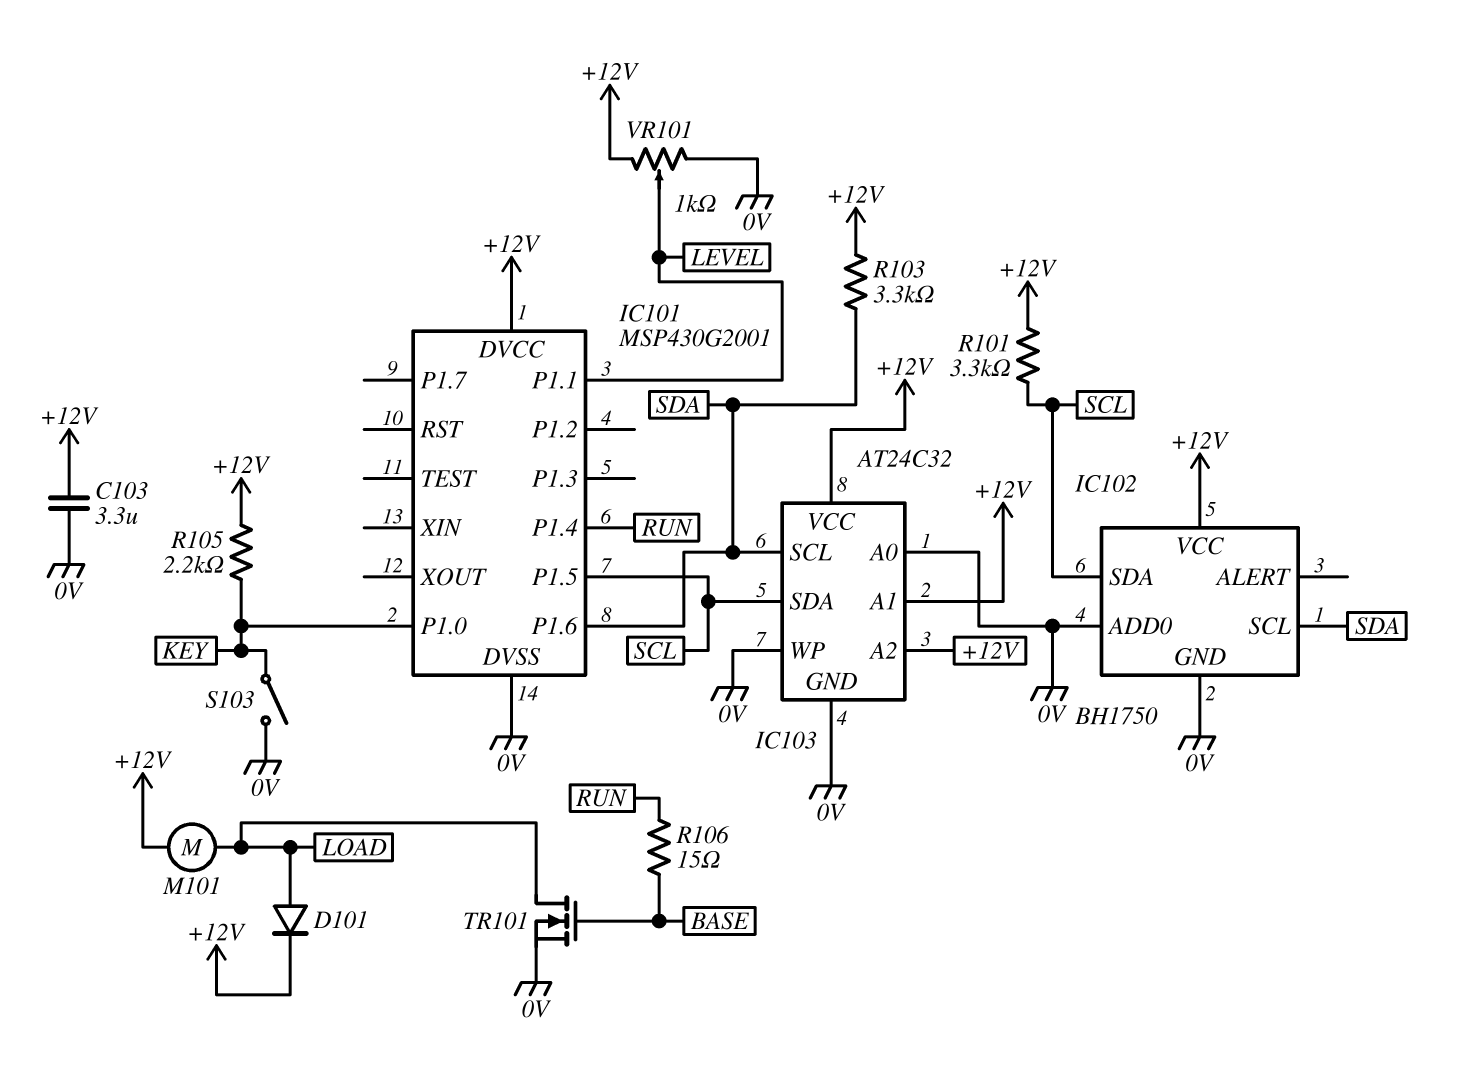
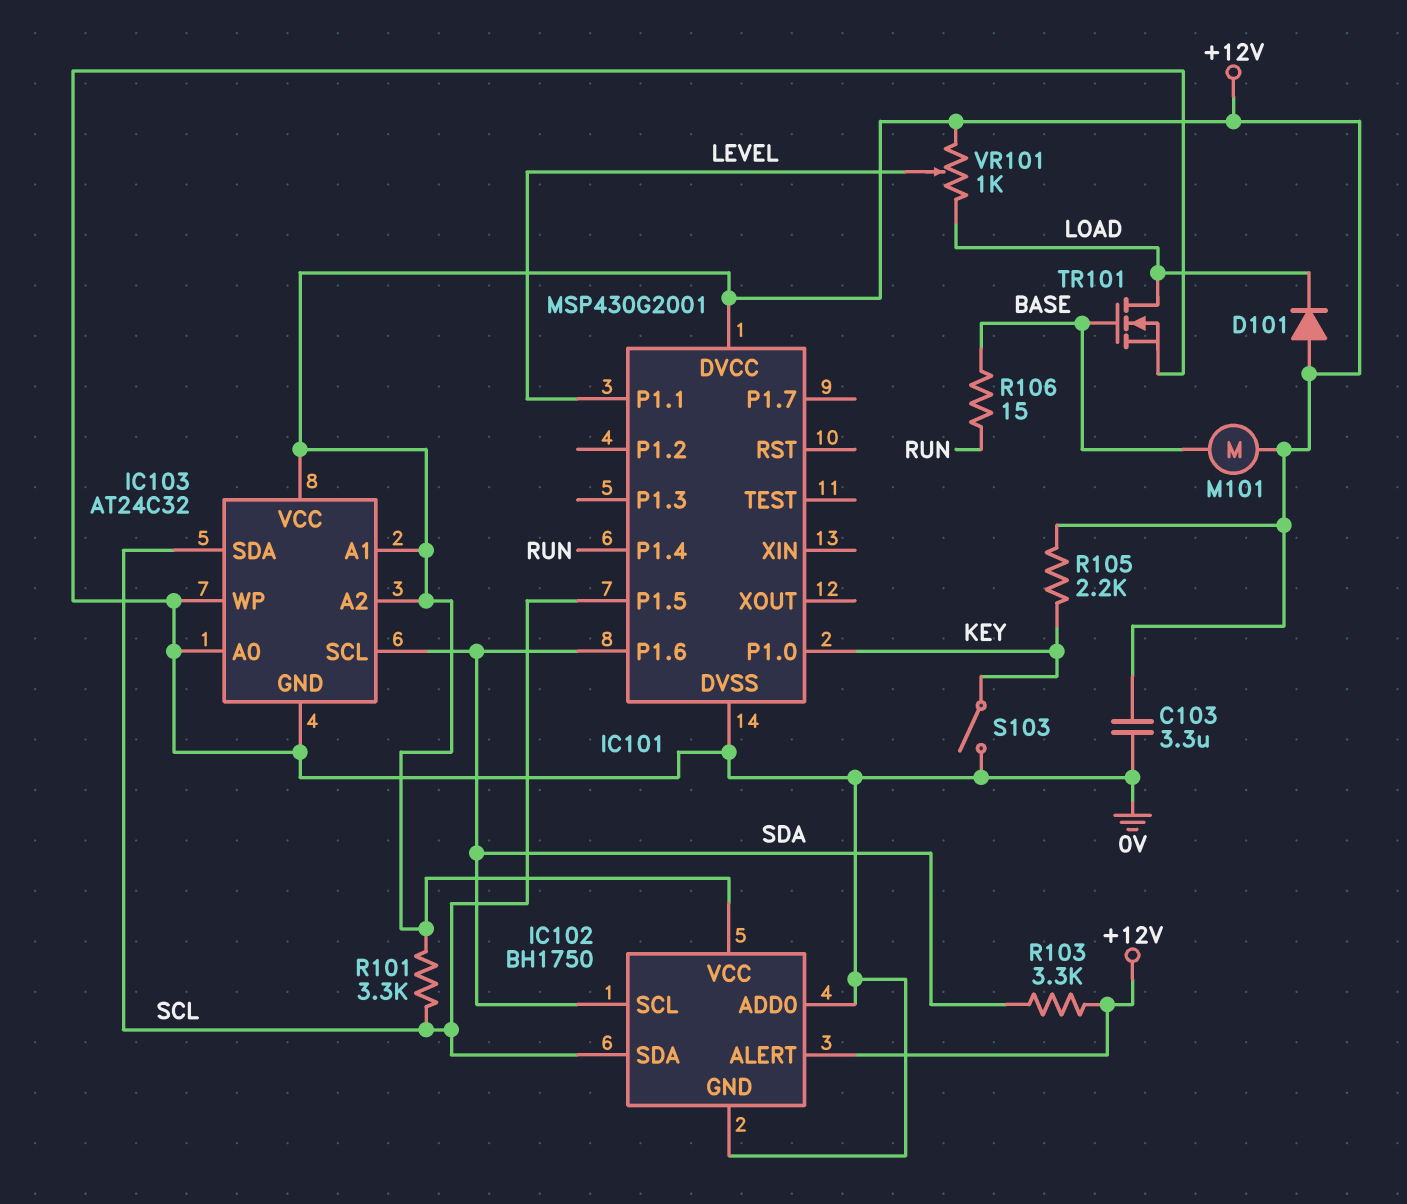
D101: diode (A LOAD, K +12V) -> diode (A +12V, K LOAD)
IC102 pin ALERT: none -> +12V
M101: motor (+12V, LOAD) -> motor (+12V, BASE)
VR101: 1k (+12V, 0V, wiper LEVEL) -> 1k (+12V, LOAD, wiper LEVEL)

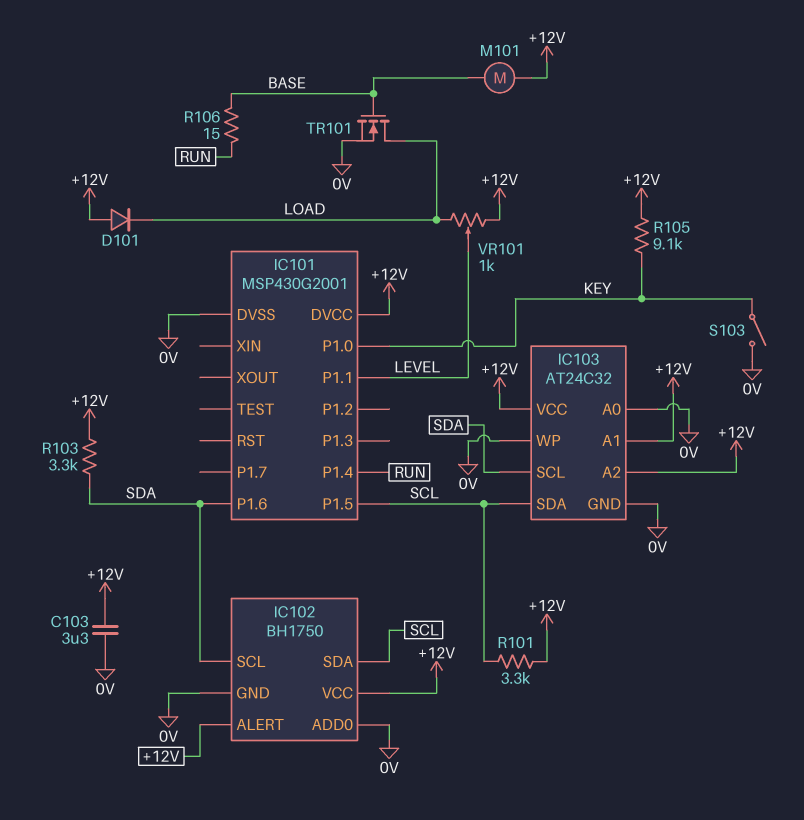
R105: 2.2k (+12V, KEY) -> 9.1k (+12V, KEY)

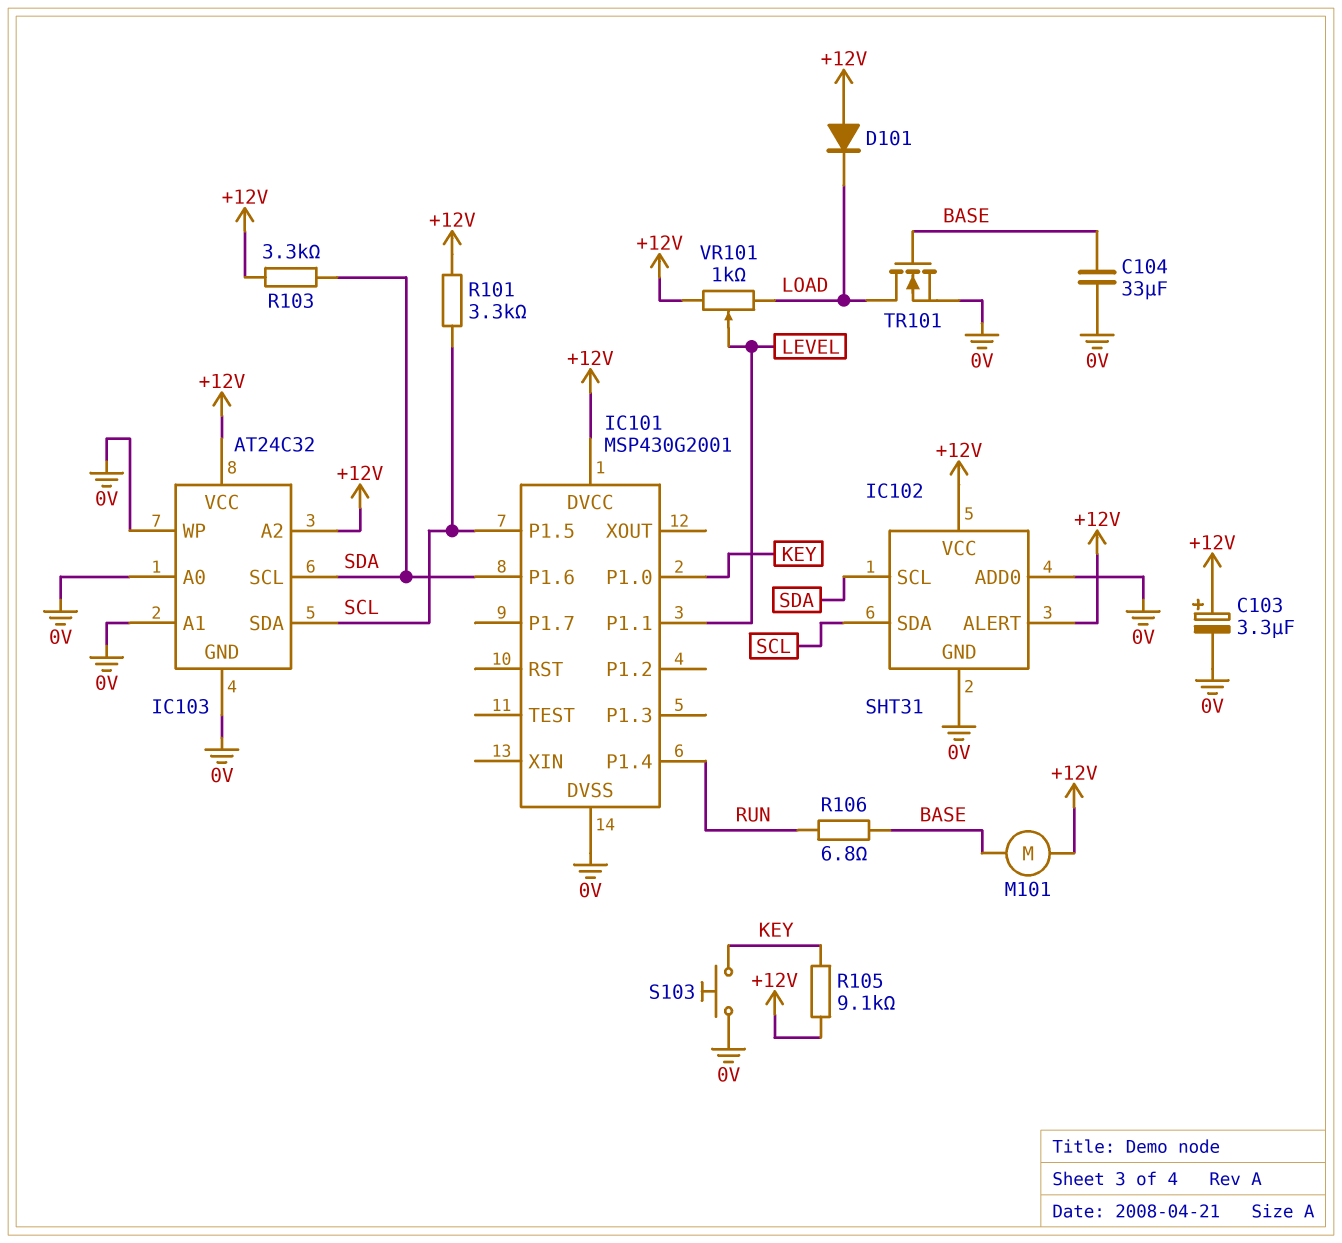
C103: 3.3uF (+12V, 0V) -> 3.3uF (plus +12V, minus 0V)
C104: none -> 33uF (0V, BASE)
IC102: BH1750 -> SHT31
IC103 pin A1: +12V -> 0V
R106: 15 (BASE, RUN) -> 6.8 (BASE, RUN)
S103: switch (0V, KEY) -> button (0V, KEY)

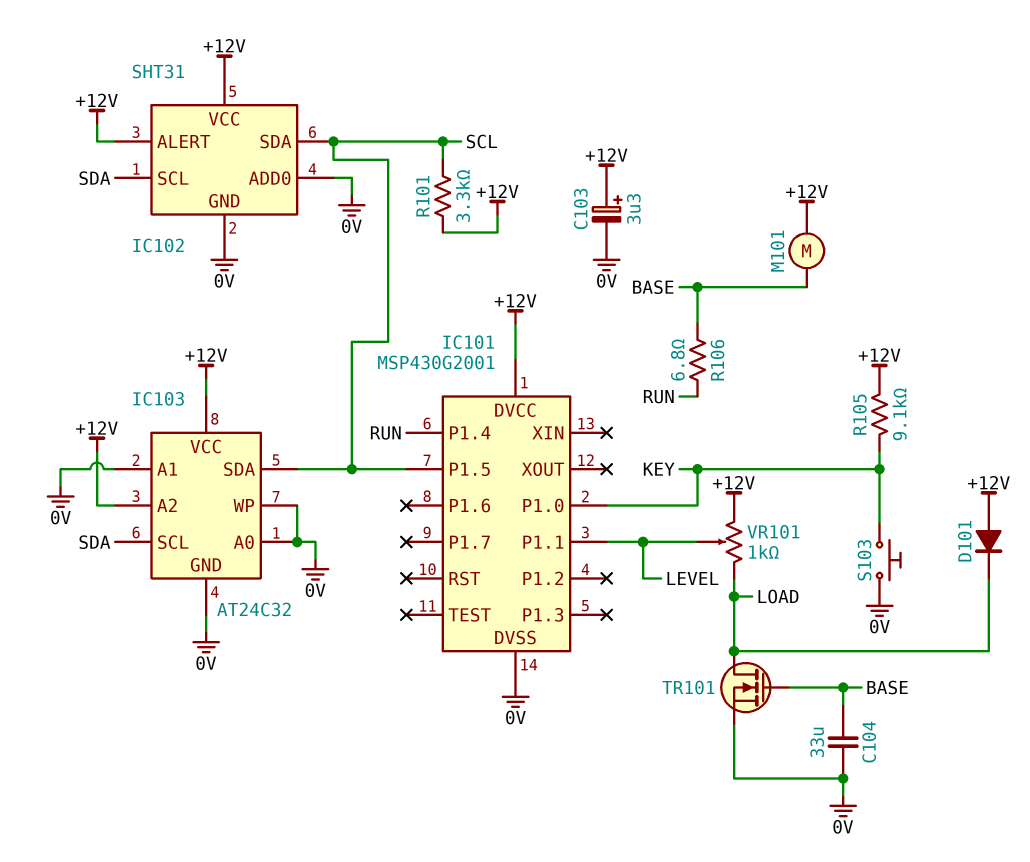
IC101 pin P1.6: SDA -> none
R103: 3.3k (+12V, SDA) -> none

